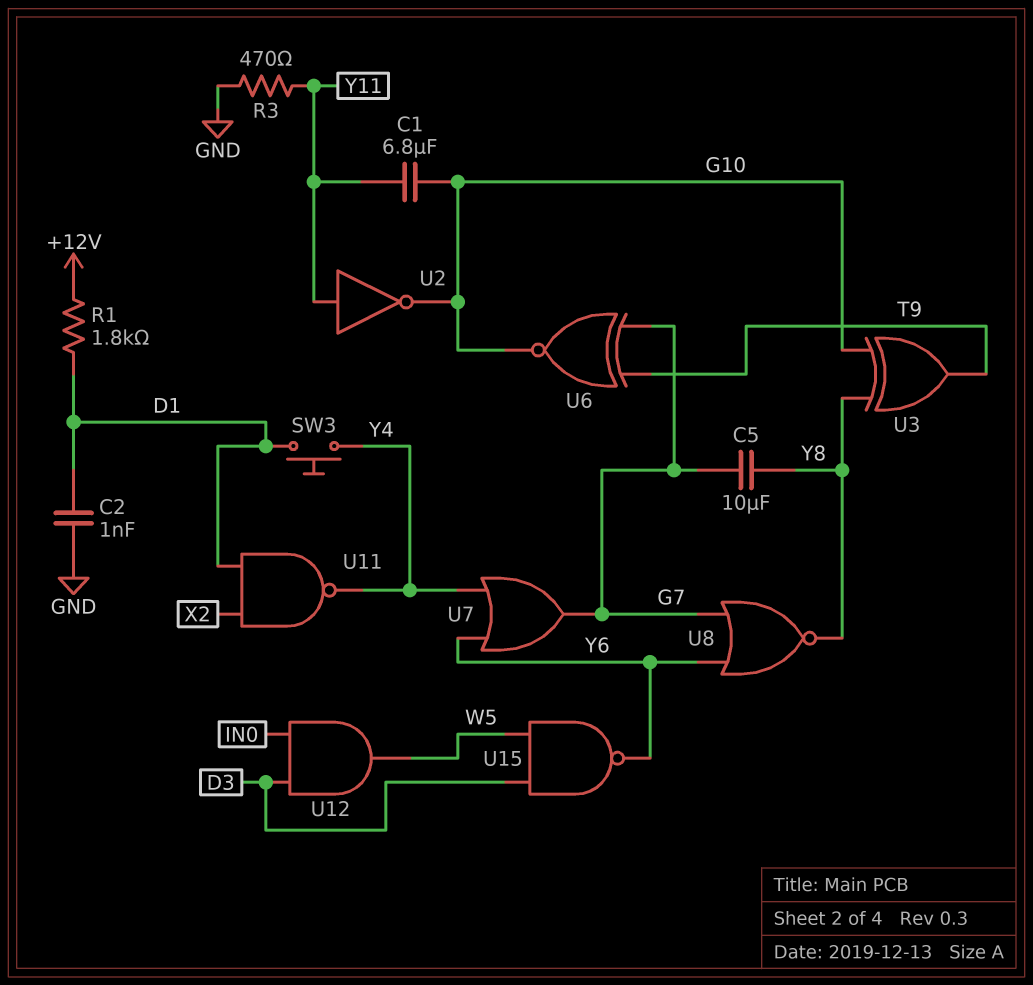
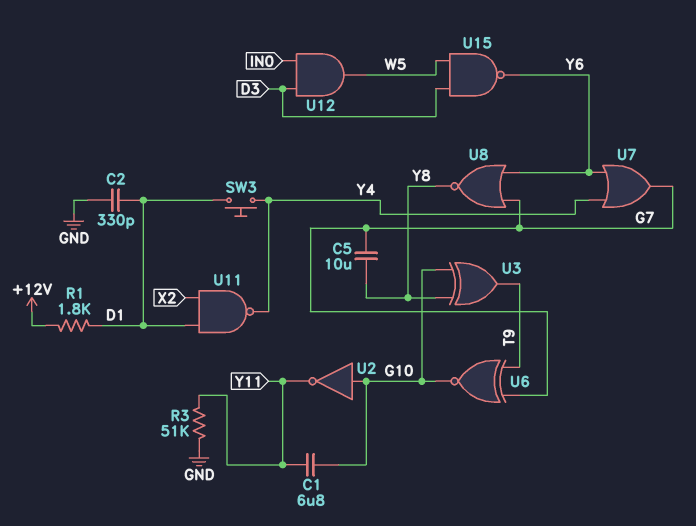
C2: 1nF (D1, GND) -> 330pF (D1, GND)
R3: 470 (GND, Y11) -> 51k (GND, Y11)
U2: NOT (in Y11, out G10) -> NOT (in G10, out Y11)

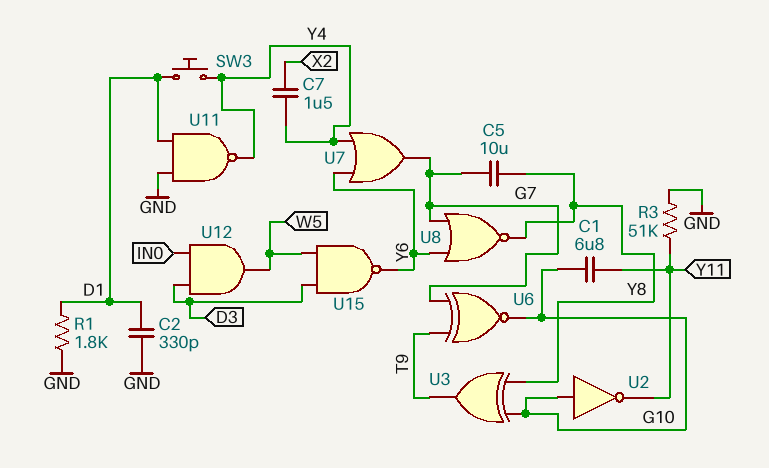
C7: none -> 1.5uF (X2, Y4)
R1: 1.8k (+12V, D1) -> 1.8k (D1, GND)
U11: NAND (in D1, in X2, out Y4) -> NAND (in D1, in GND, out Y4)

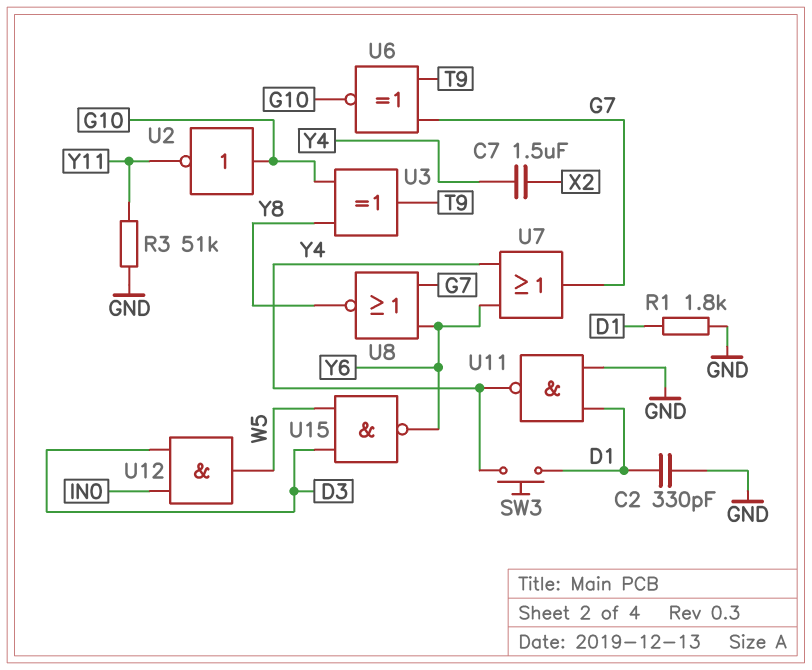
C1: 6.8uF (G10, Y11) -> none
C5: 10uF (G7, Y8) -> none

